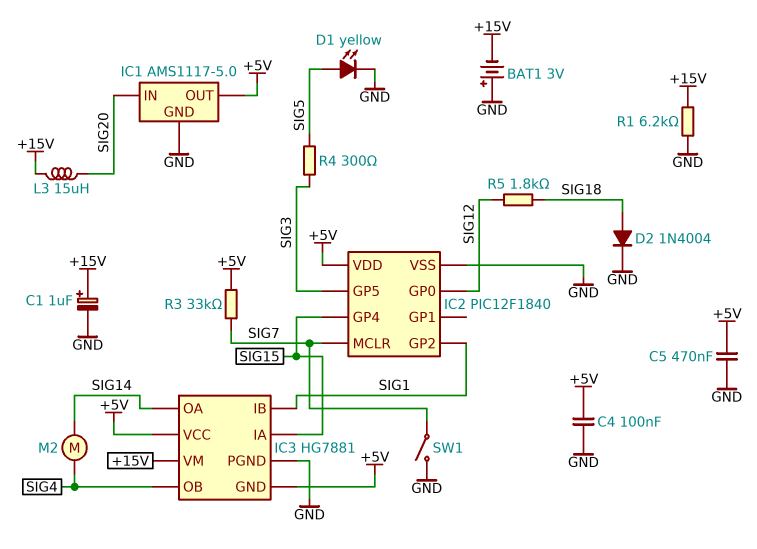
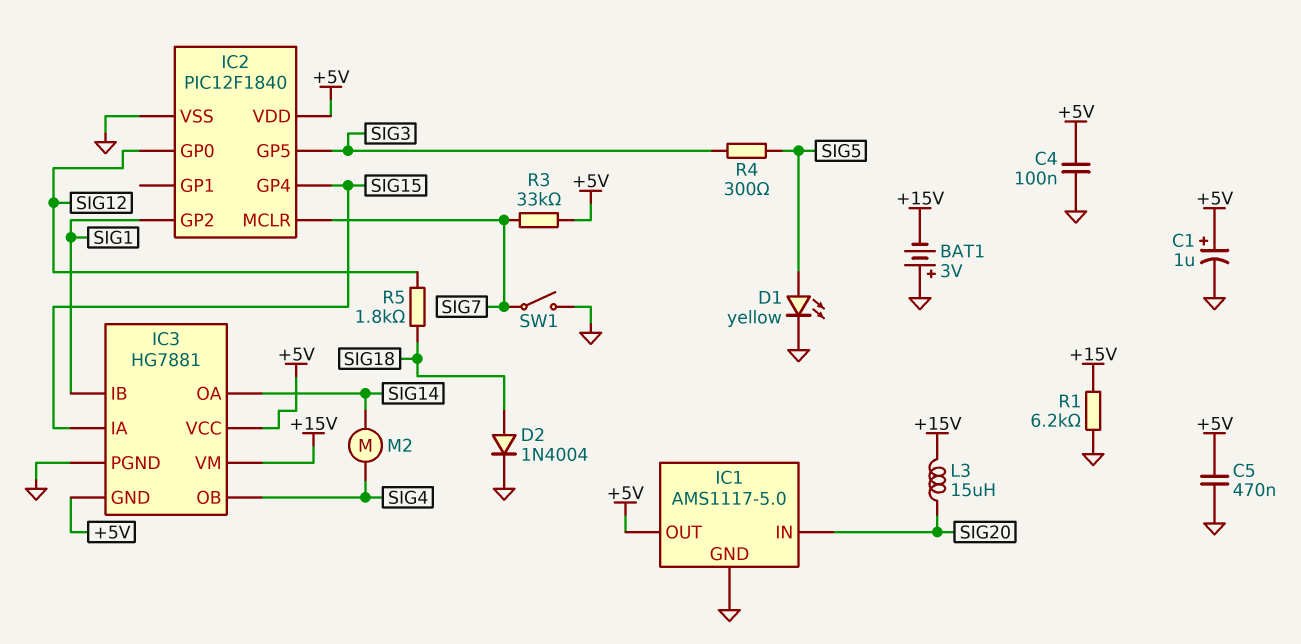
C1: 1uF (plus +15V, minus GND) -> 1uF (plus +5V, minus GND)

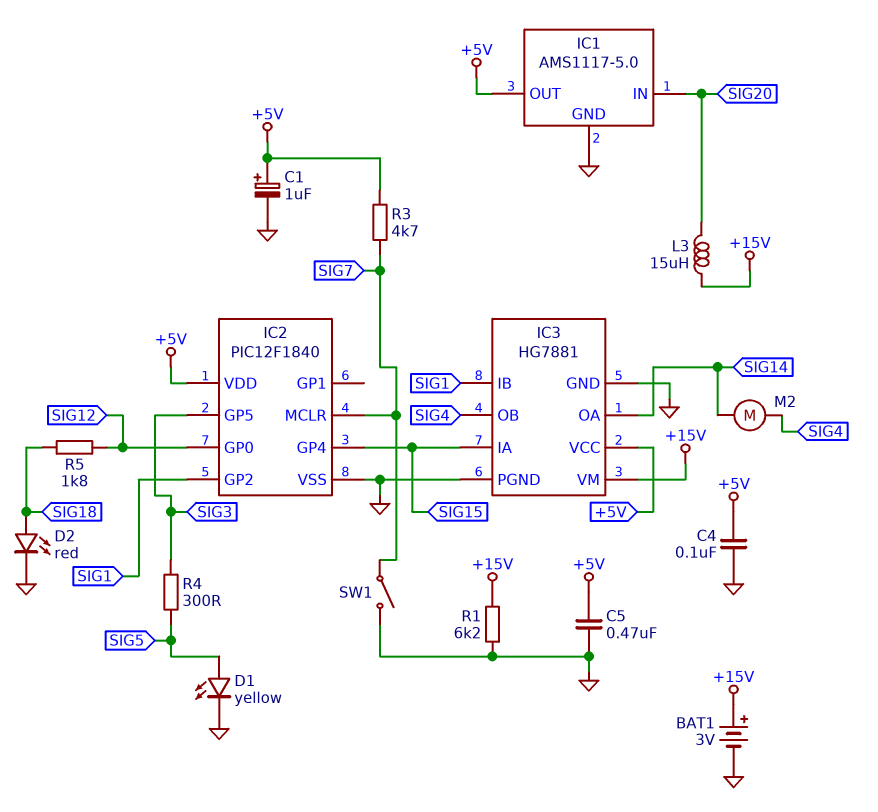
BAT1: 3V (plus GND, minus +15V) -> 3V (plus +15V, minus GND)
D2: diode 1N4004 (A SIG18, K GND) -> LED red (A SIG18, K GND)
IC3 pin GND: +5V -> GND
R3: 33k (+5V, SIG7) -> 4.7k (+5V, SIG7)

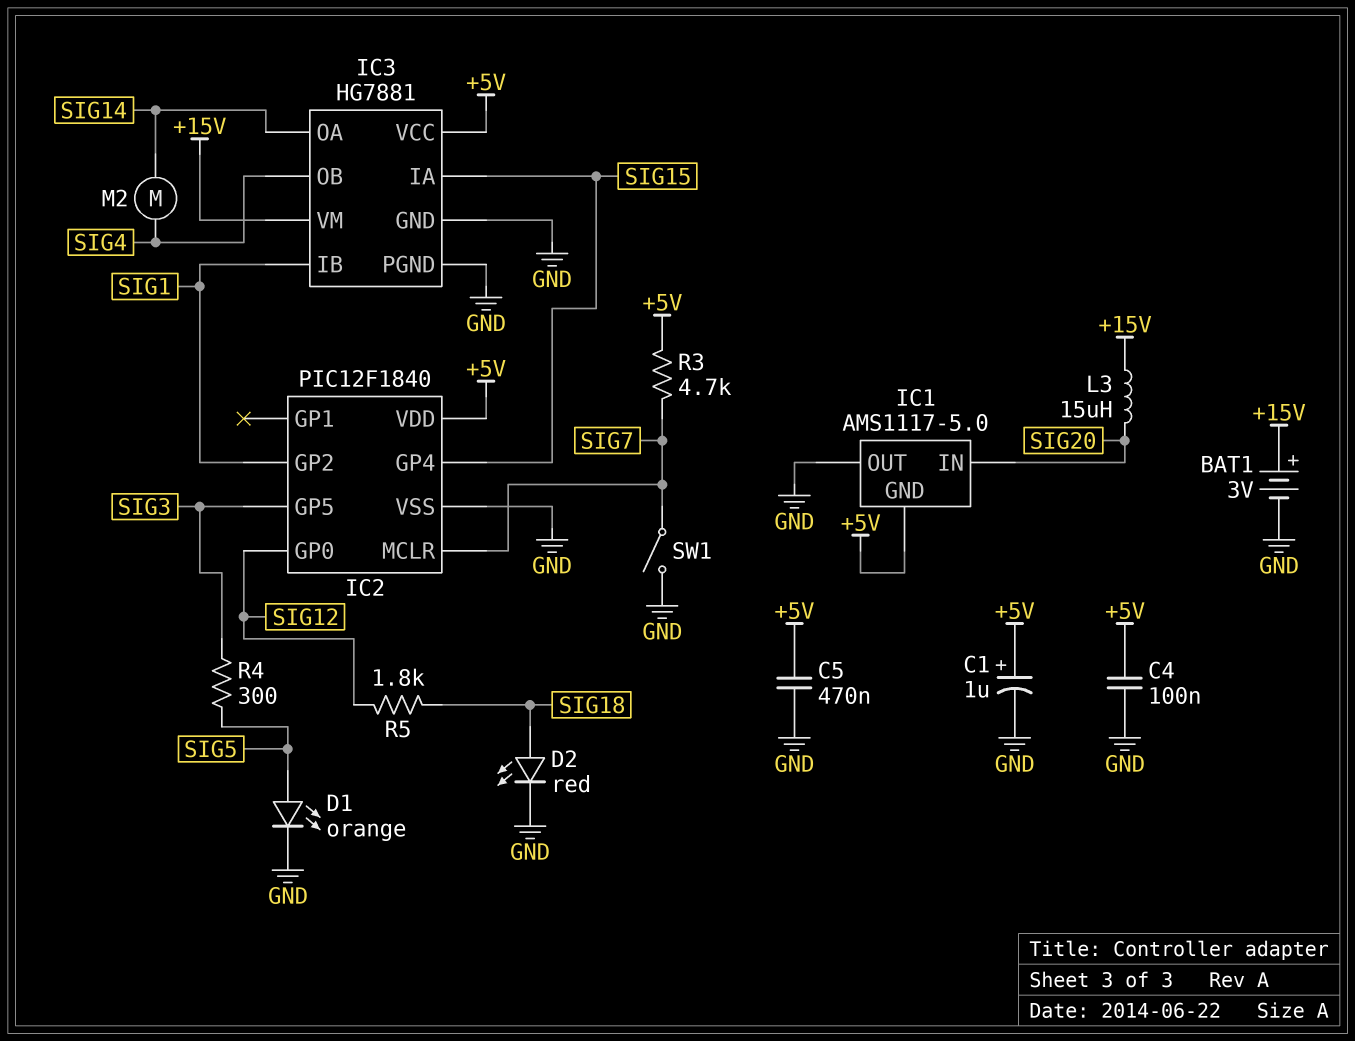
D1: LED yellow (A SIG5, K GND) -> LED orange (A SIG5, K GND)
IC1 pin GND: GND -> +5V
IC1 pin OUT: +5V -> GND
R1: 6.2k (+15V, GND) -> none

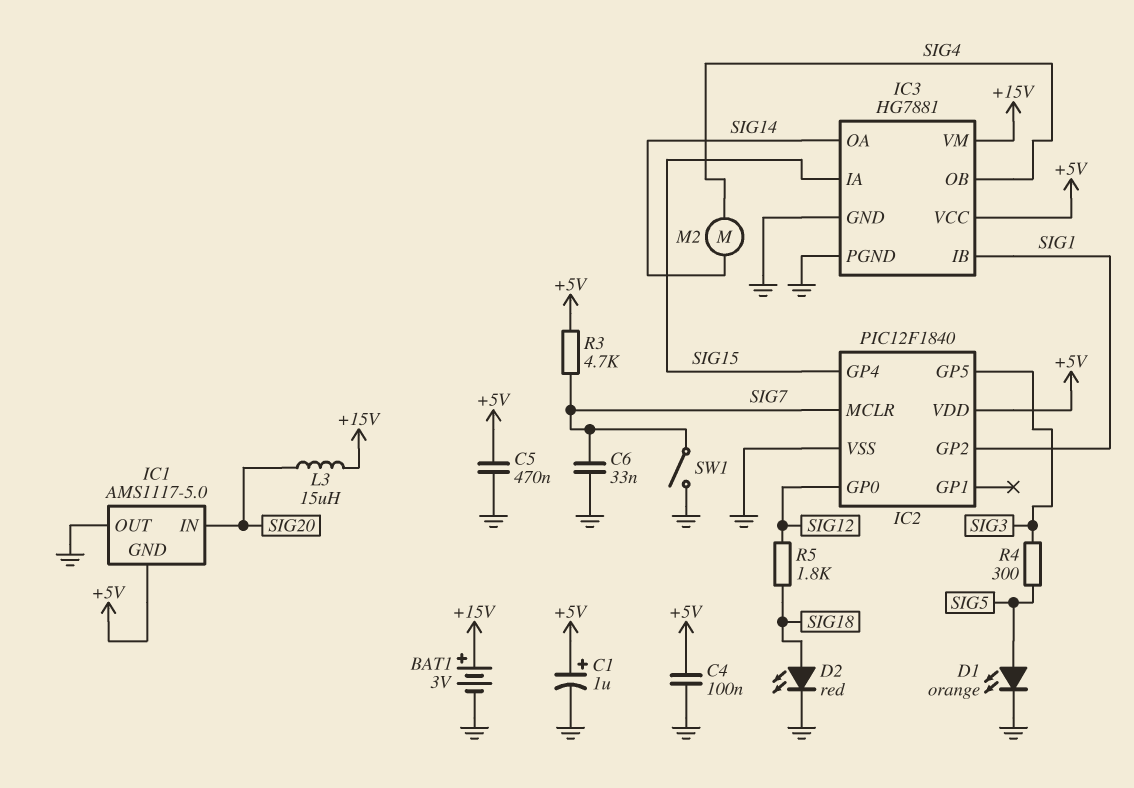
C6: none -> 33nF (GND, SIG7)

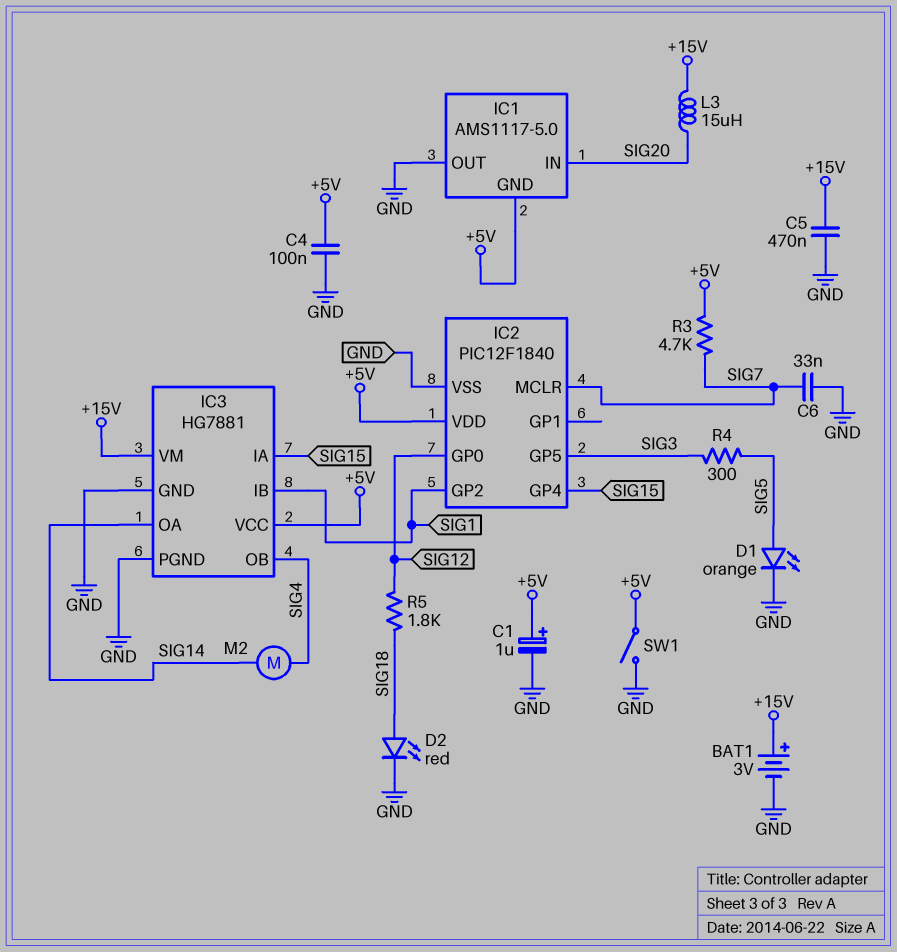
C5: 470nF (+5V, GND) -> 470nF (+15V, GND)
SW1: switch (GND, SIG7) -> switch (+5V, GND)

